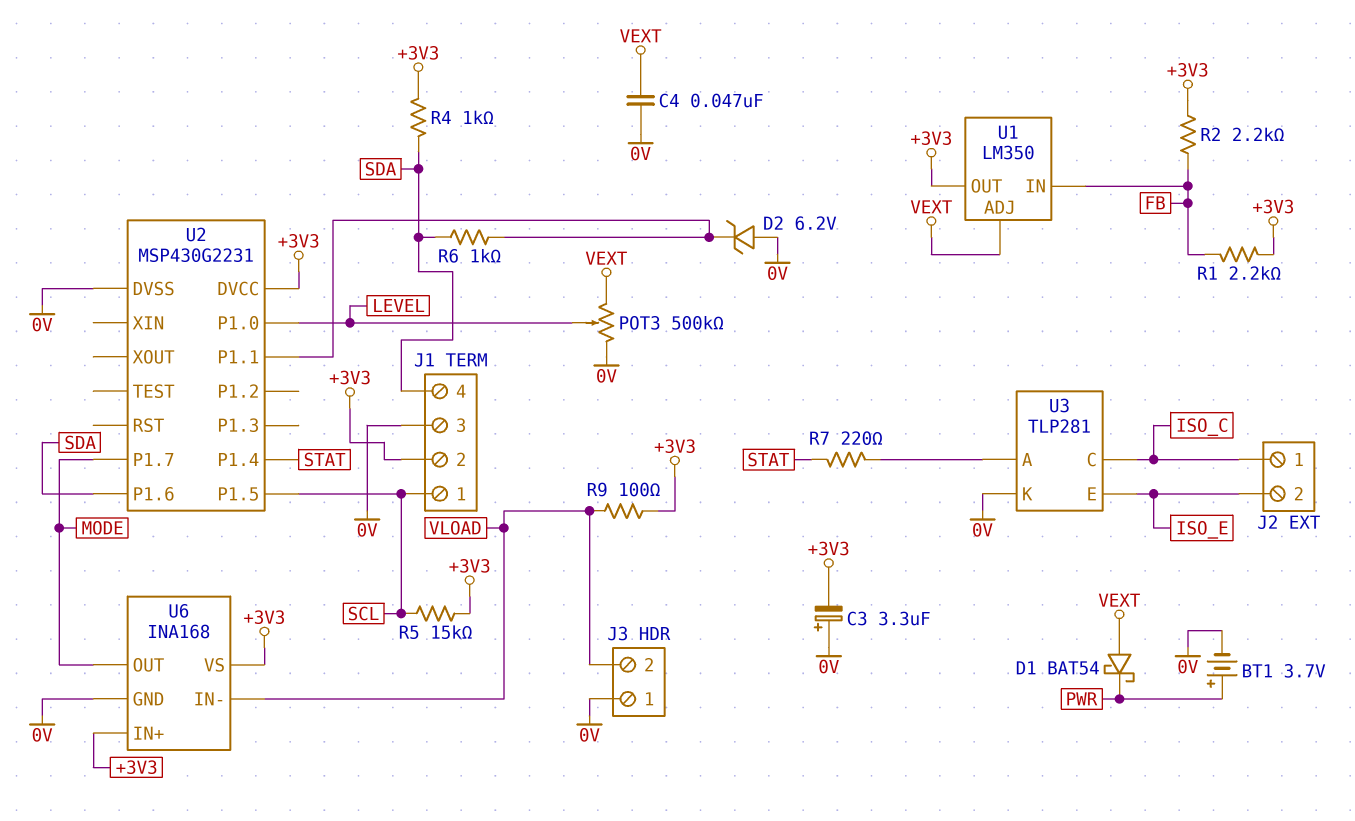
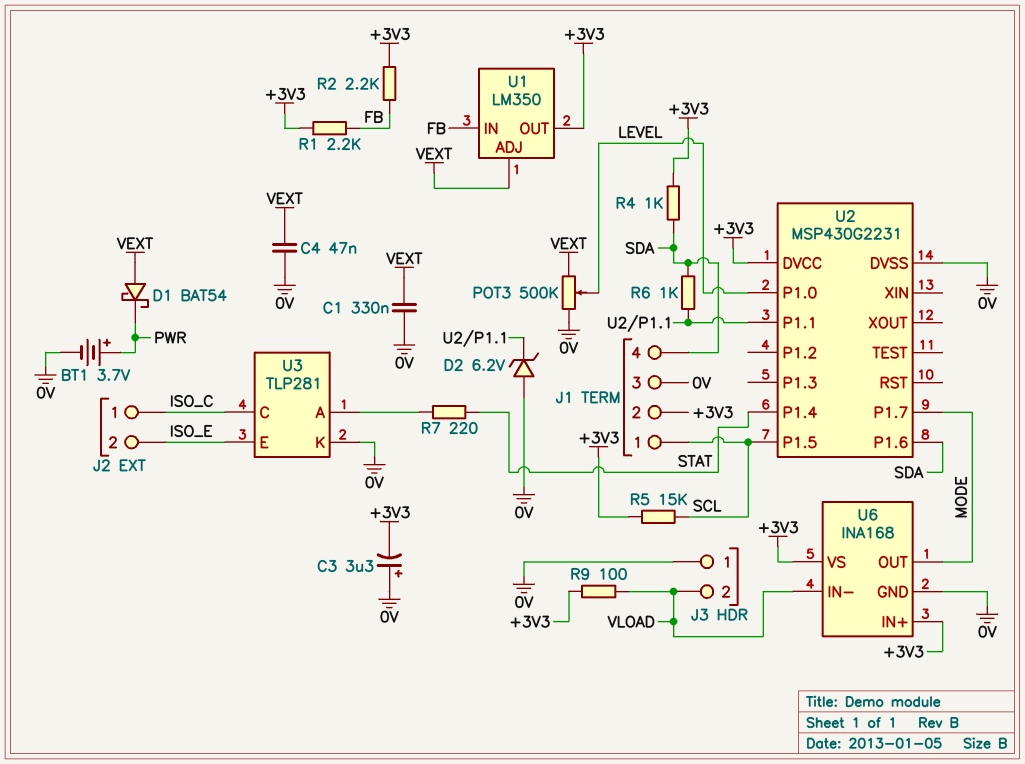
C1: none -> 330nF (0V, VEXT)

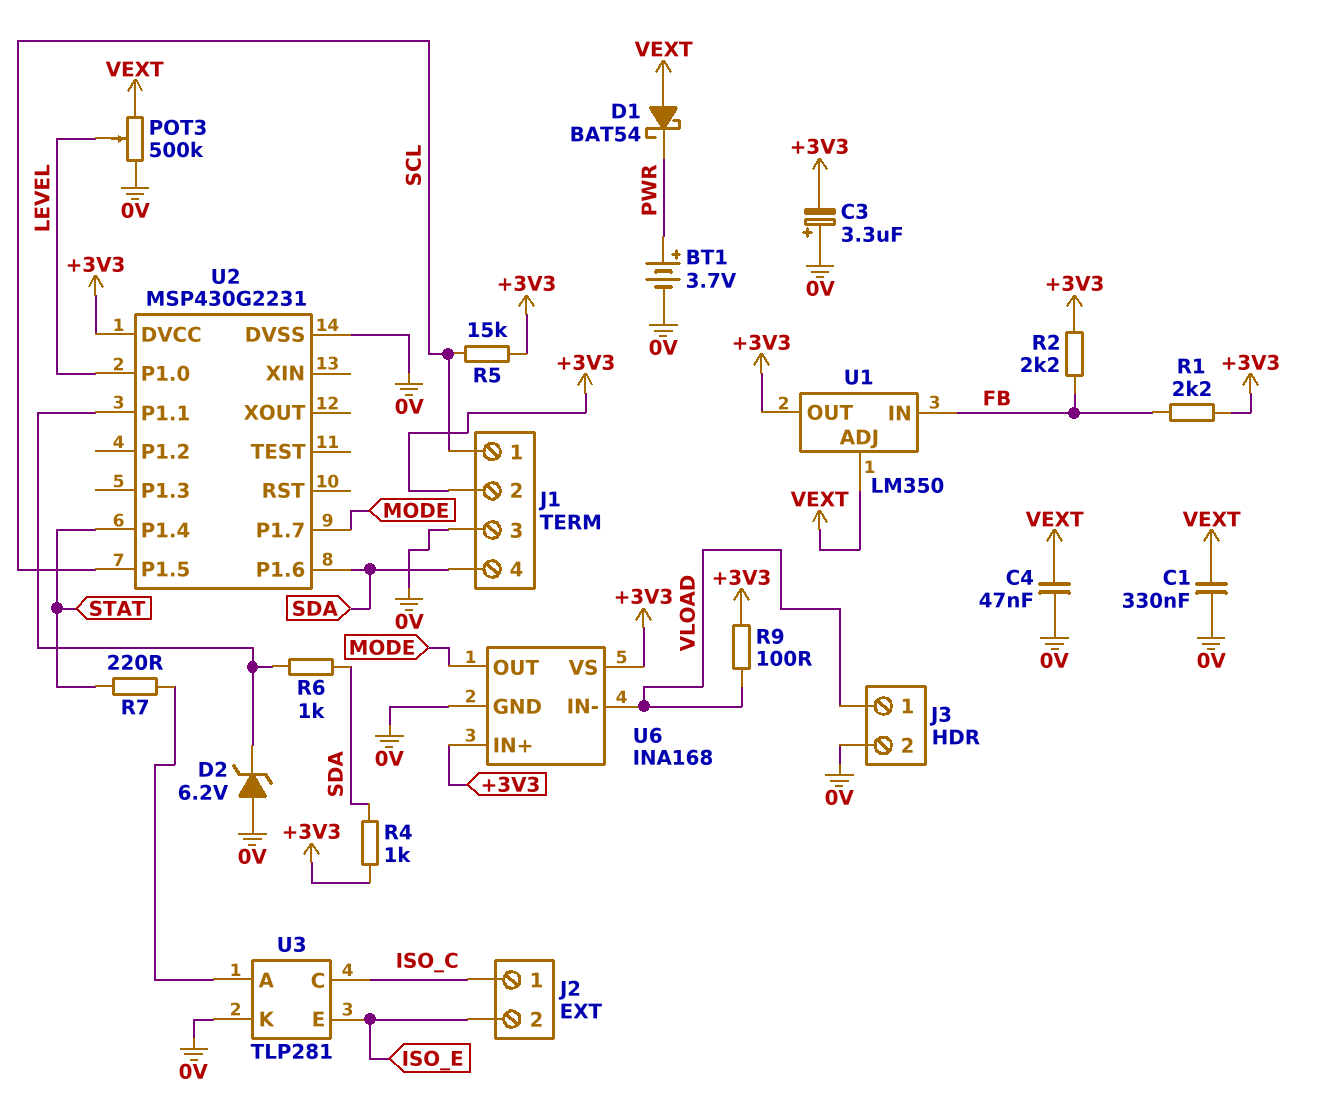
J3 pin 1: 0V -> VLOAD
J3 pin 2: VLOAD -> 0V

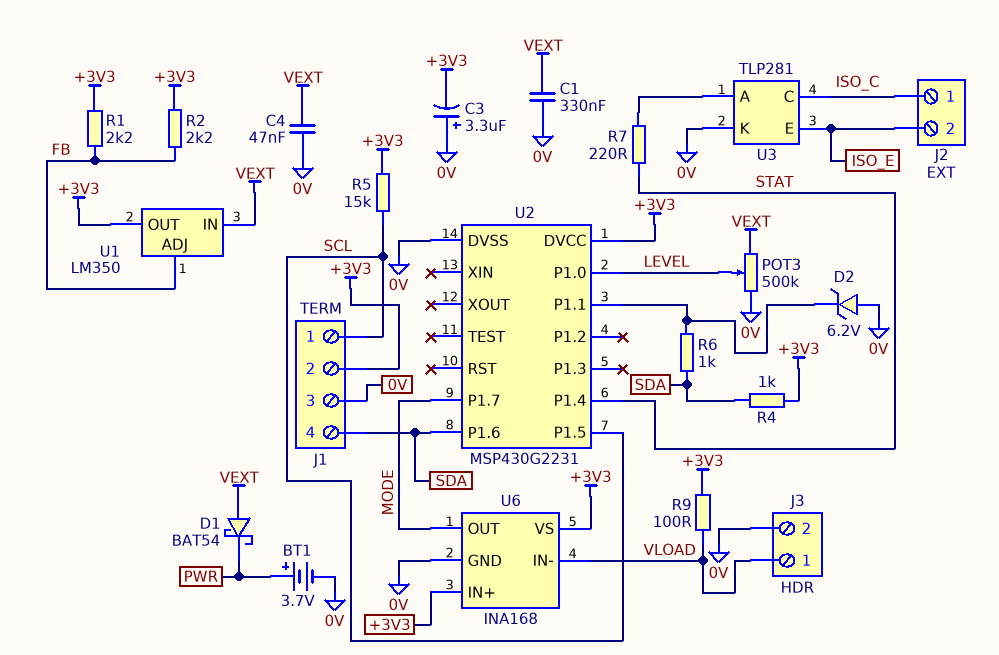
U1 pin ADJ: VEXT -> FB
U1 pin IN: FB -> VEXT

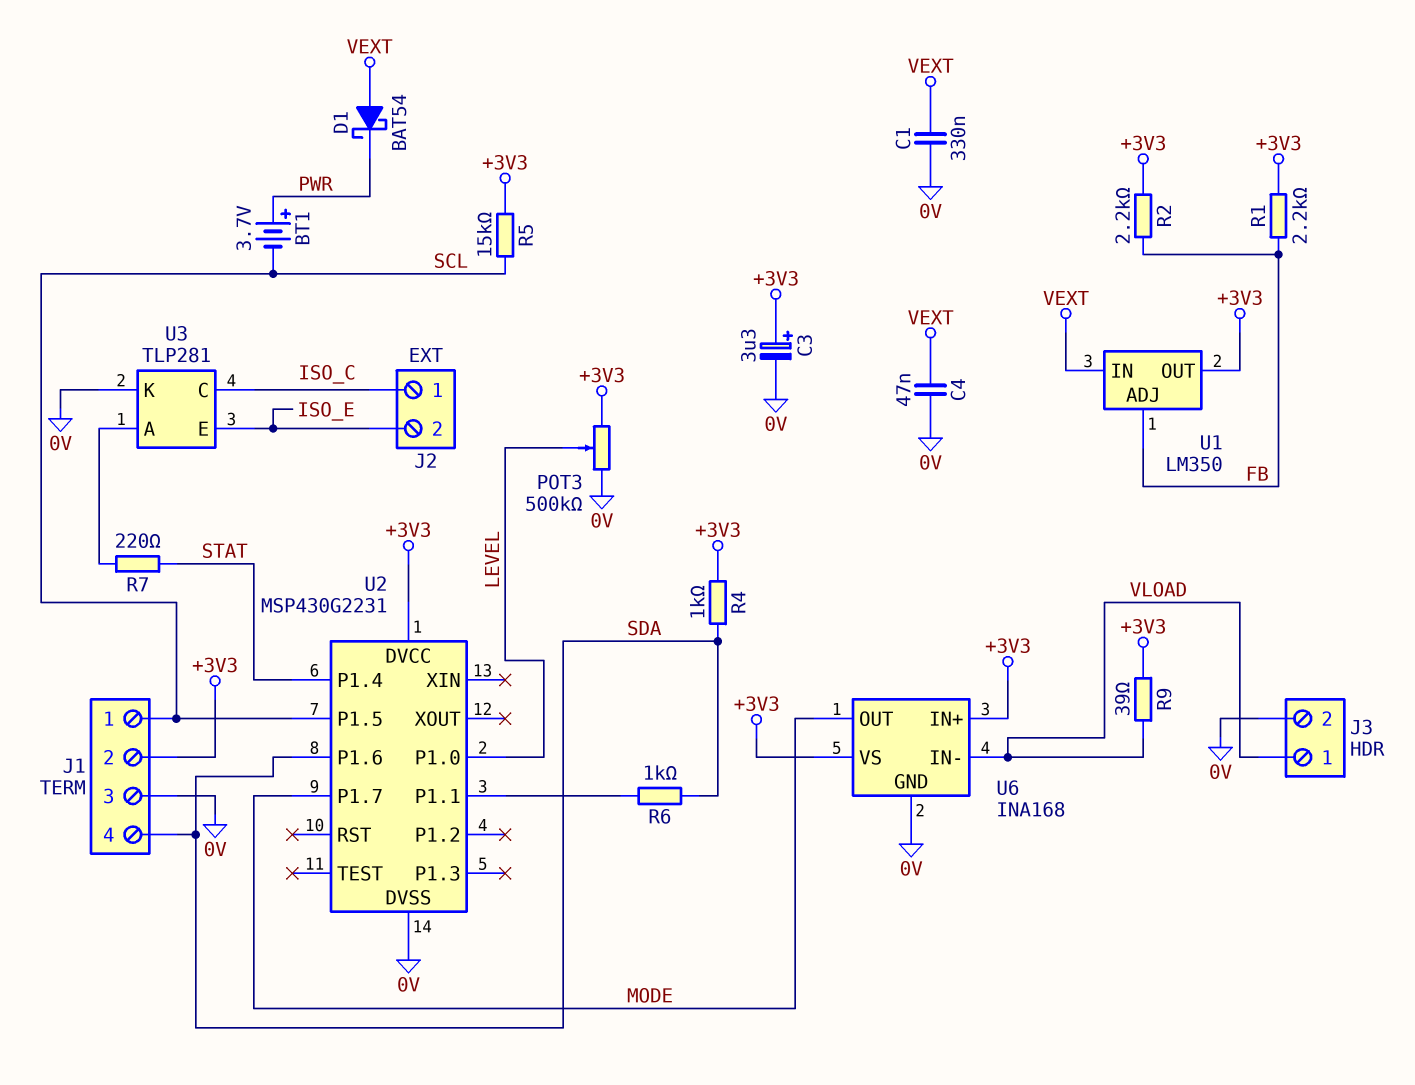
BT1: 3.7V (plus PWR, minus 0V) -> 3.7V (plus PWR, minus SCL)
C3: 3.3uF (plus 0V, minus +3V3) -> 3.3uF (plus +3V3, minus 0V)
D2: zener 6.2V (A 0V, K U2/P1.1) -> none
POT3: 500k (0V, VEXT, wiper LEVEL) -> 500k (+3V3, 0V, wiper LEVEL)
R9: 100 (+3V3, VLOAD) -> 39 (+3V3, VLOAD)

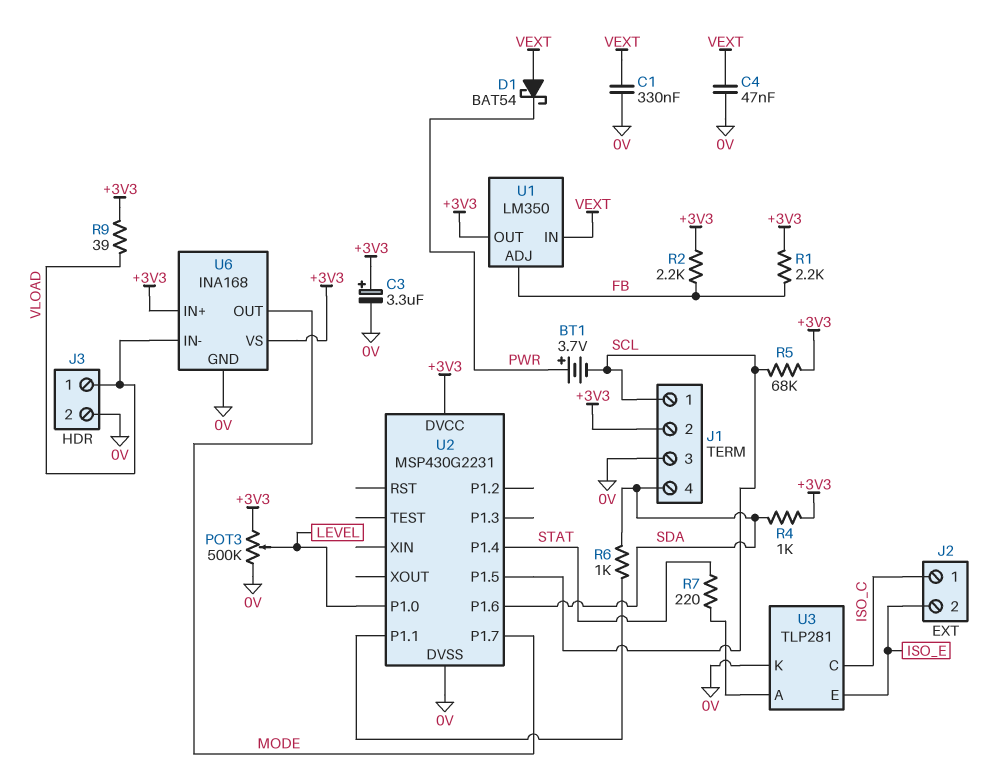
R5: 15k (+3V3, SCL) -> 68k (+3V3, SCL)

